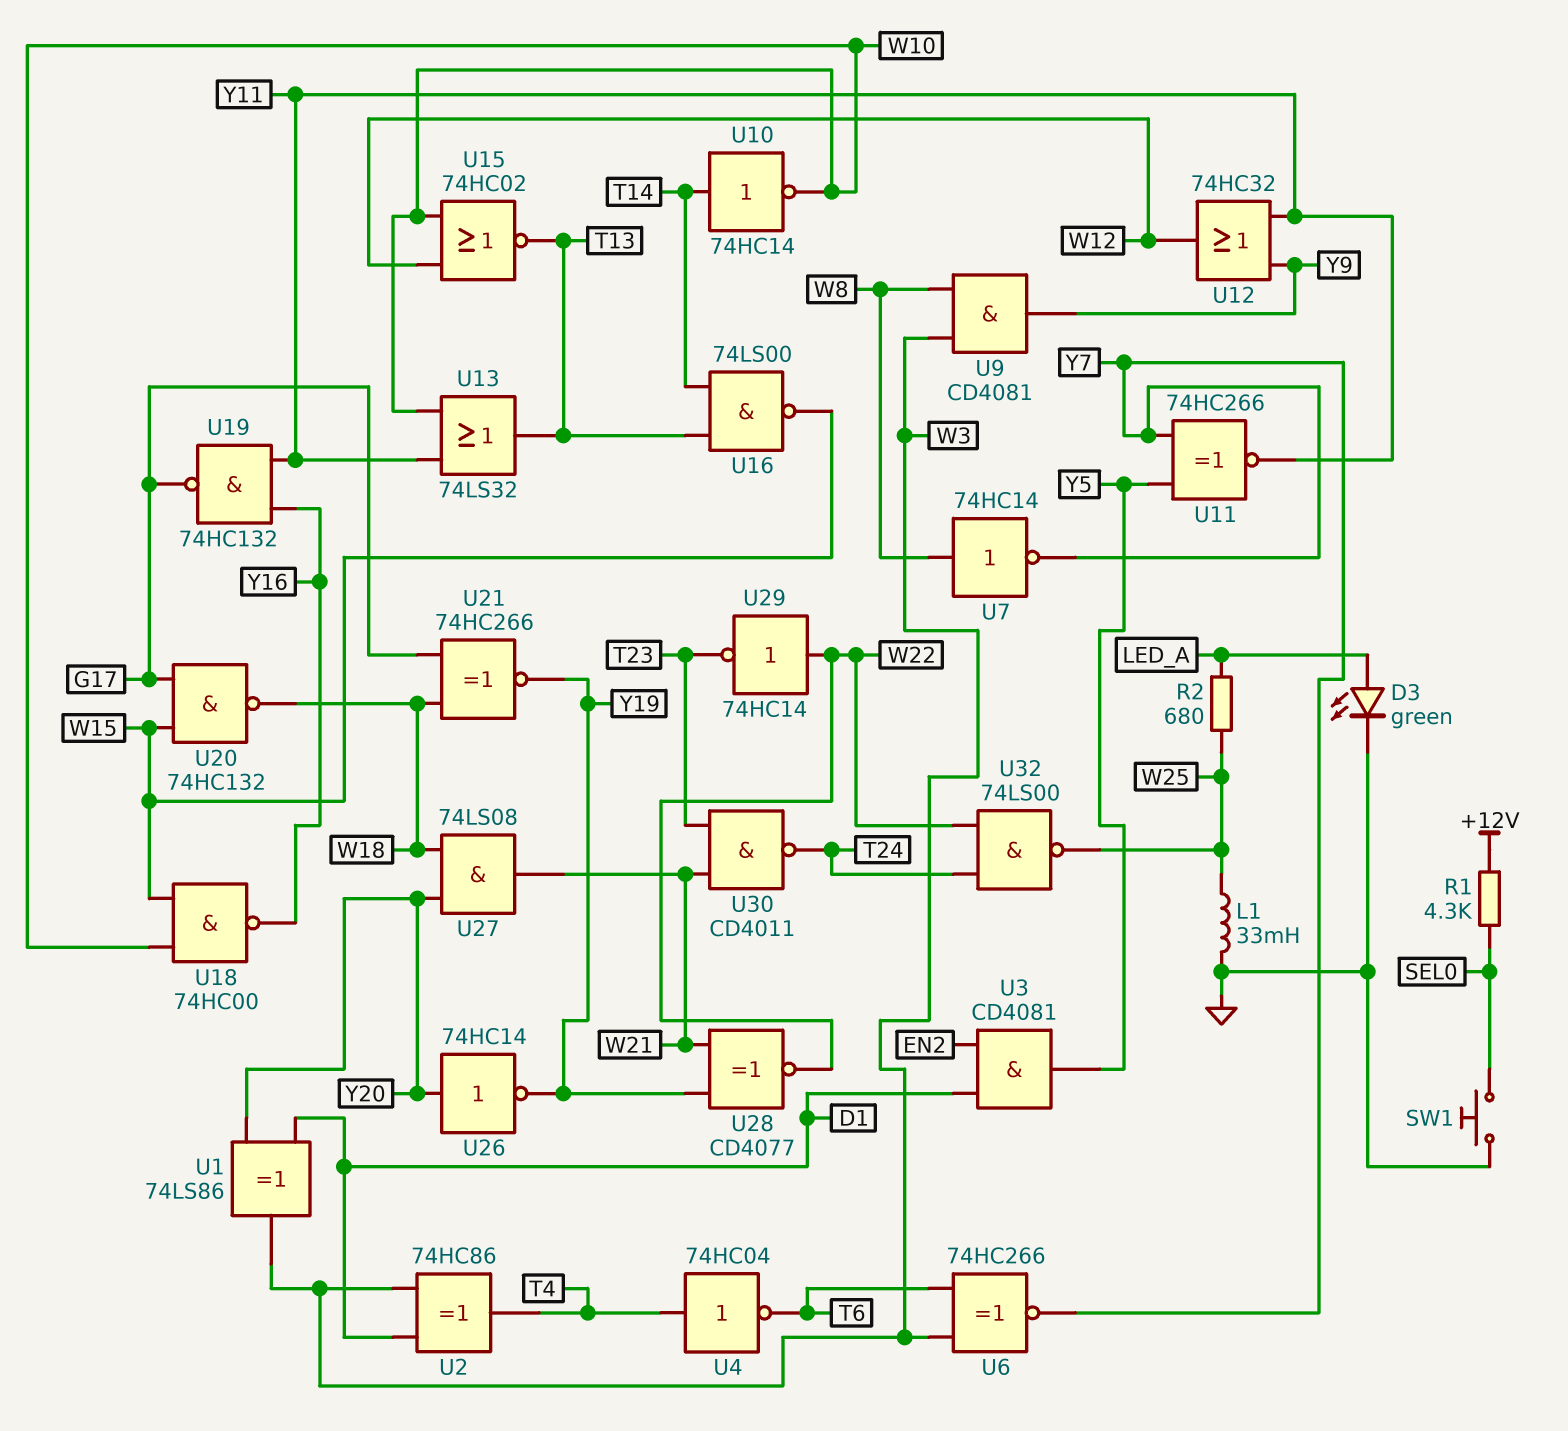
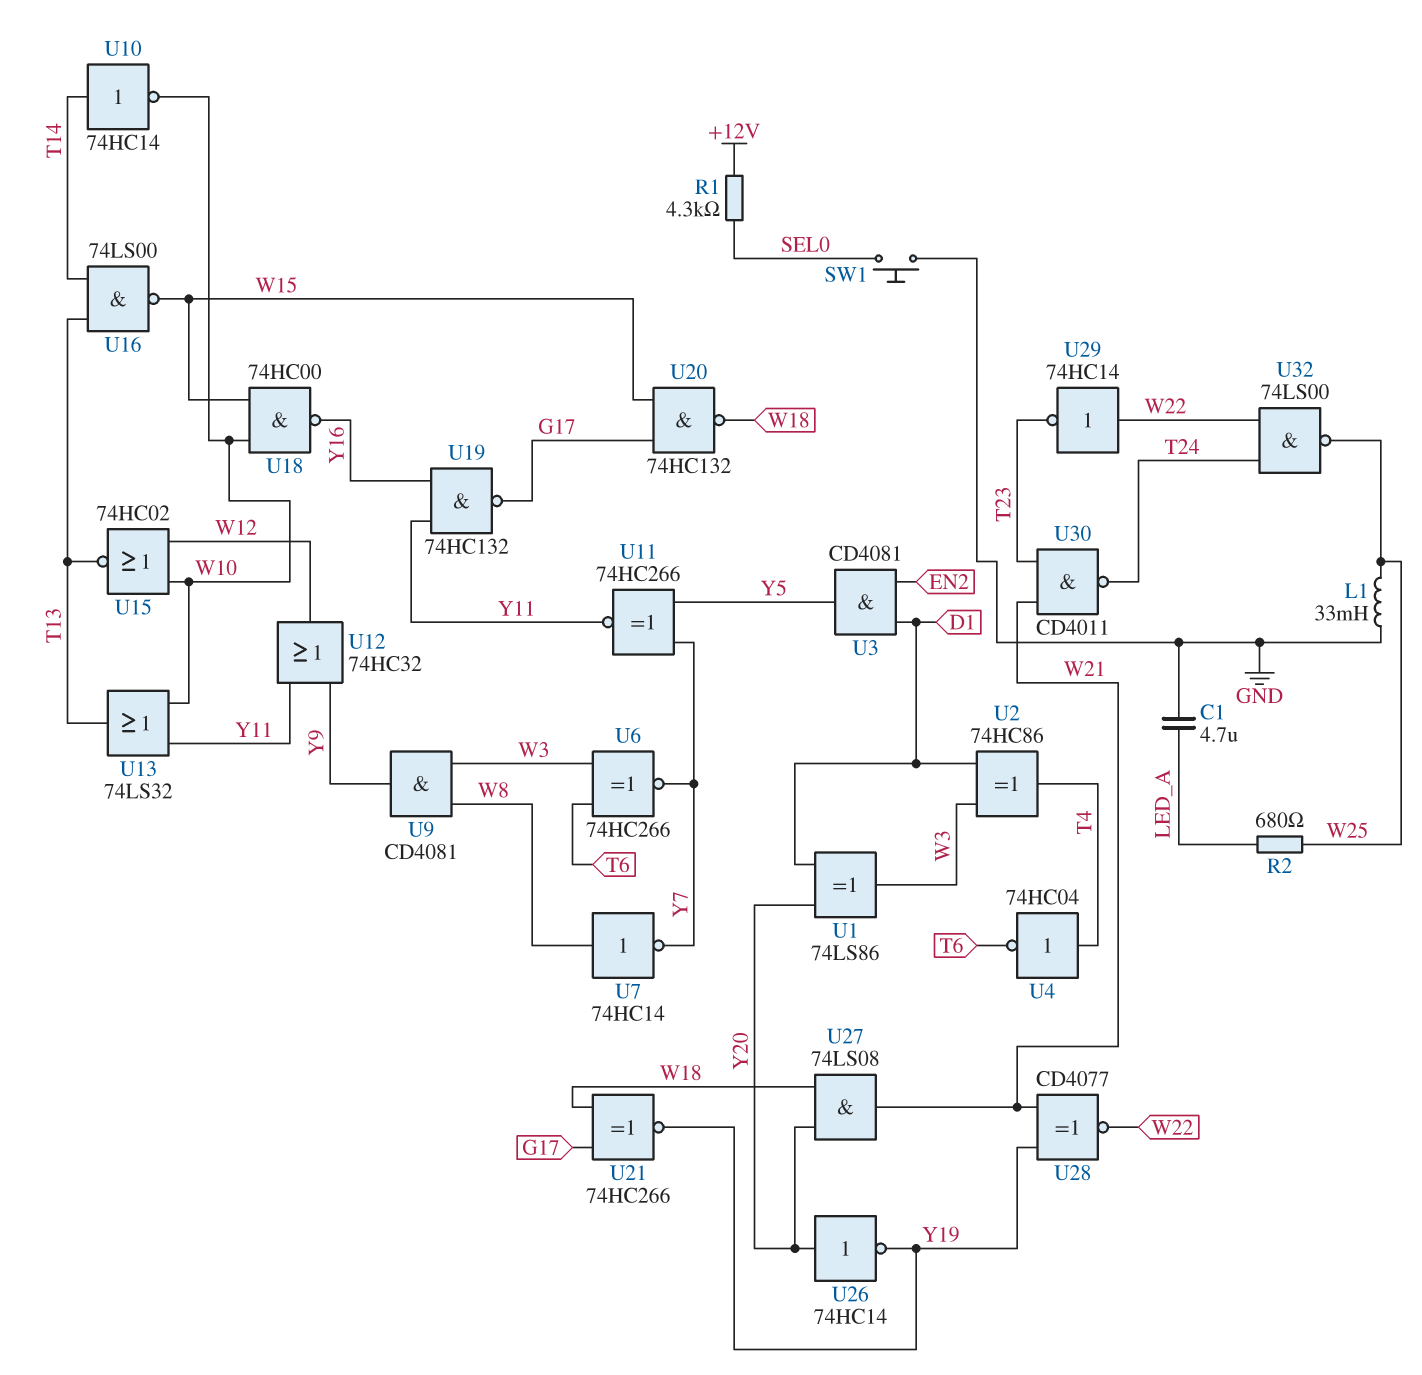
C1: none -> 4.7uF (GND, LED_A)
D3: LED green (A LED_A, K GND) -> none

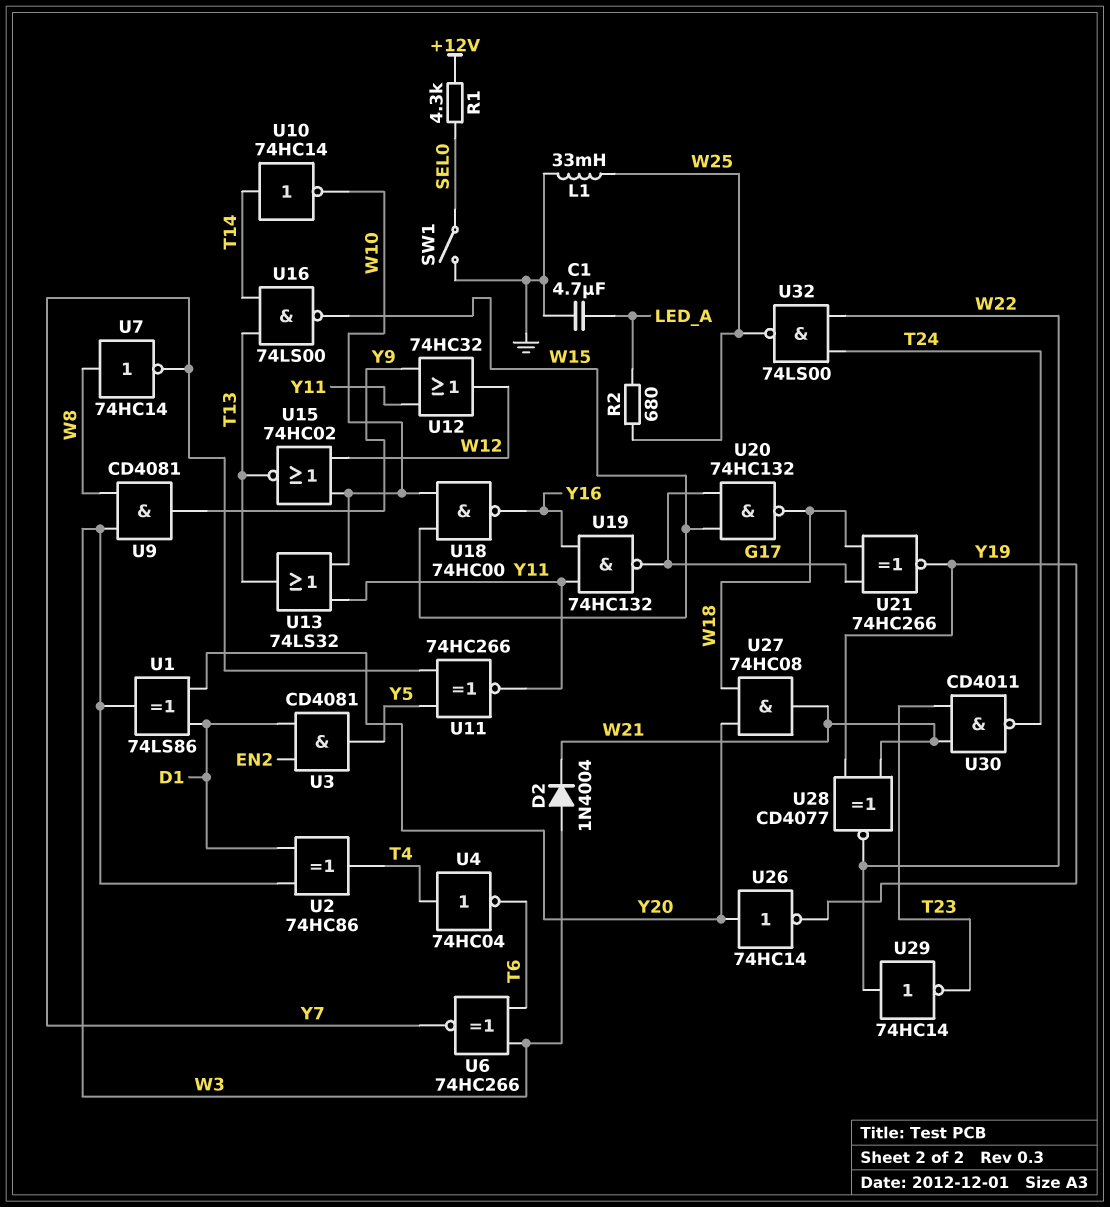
D2: none -> diode 1N4004 (A W3, K W21)
SW1: button (GND, SEL0) -> switch (GND, SEL0)
U27: AND 74LS08 (in W18, in Y20, out W21) -> AND 74HC08 (in W18, in Y20, out W21)

